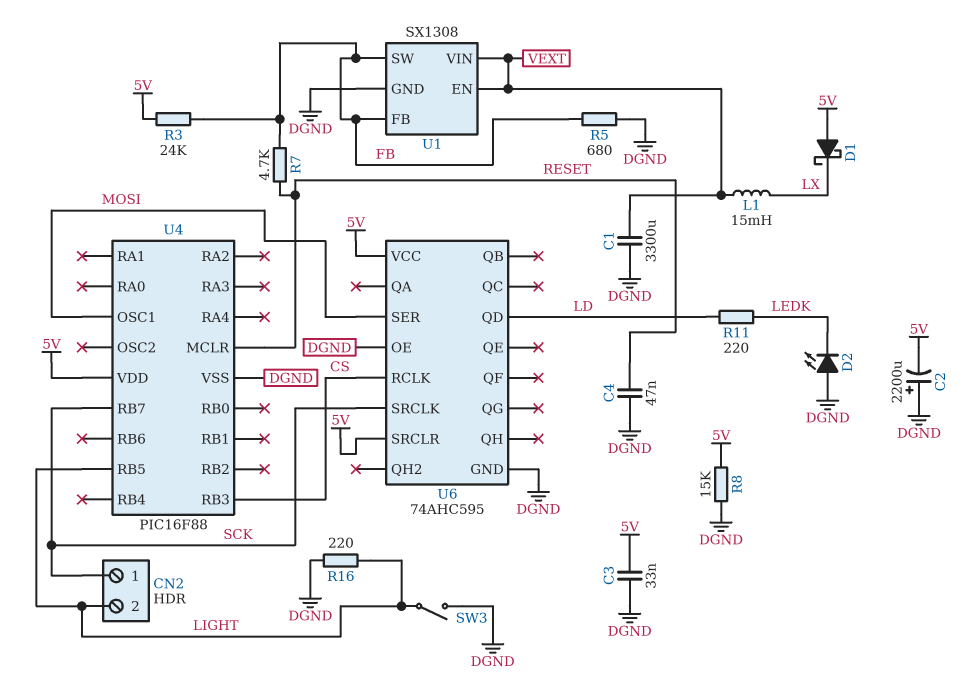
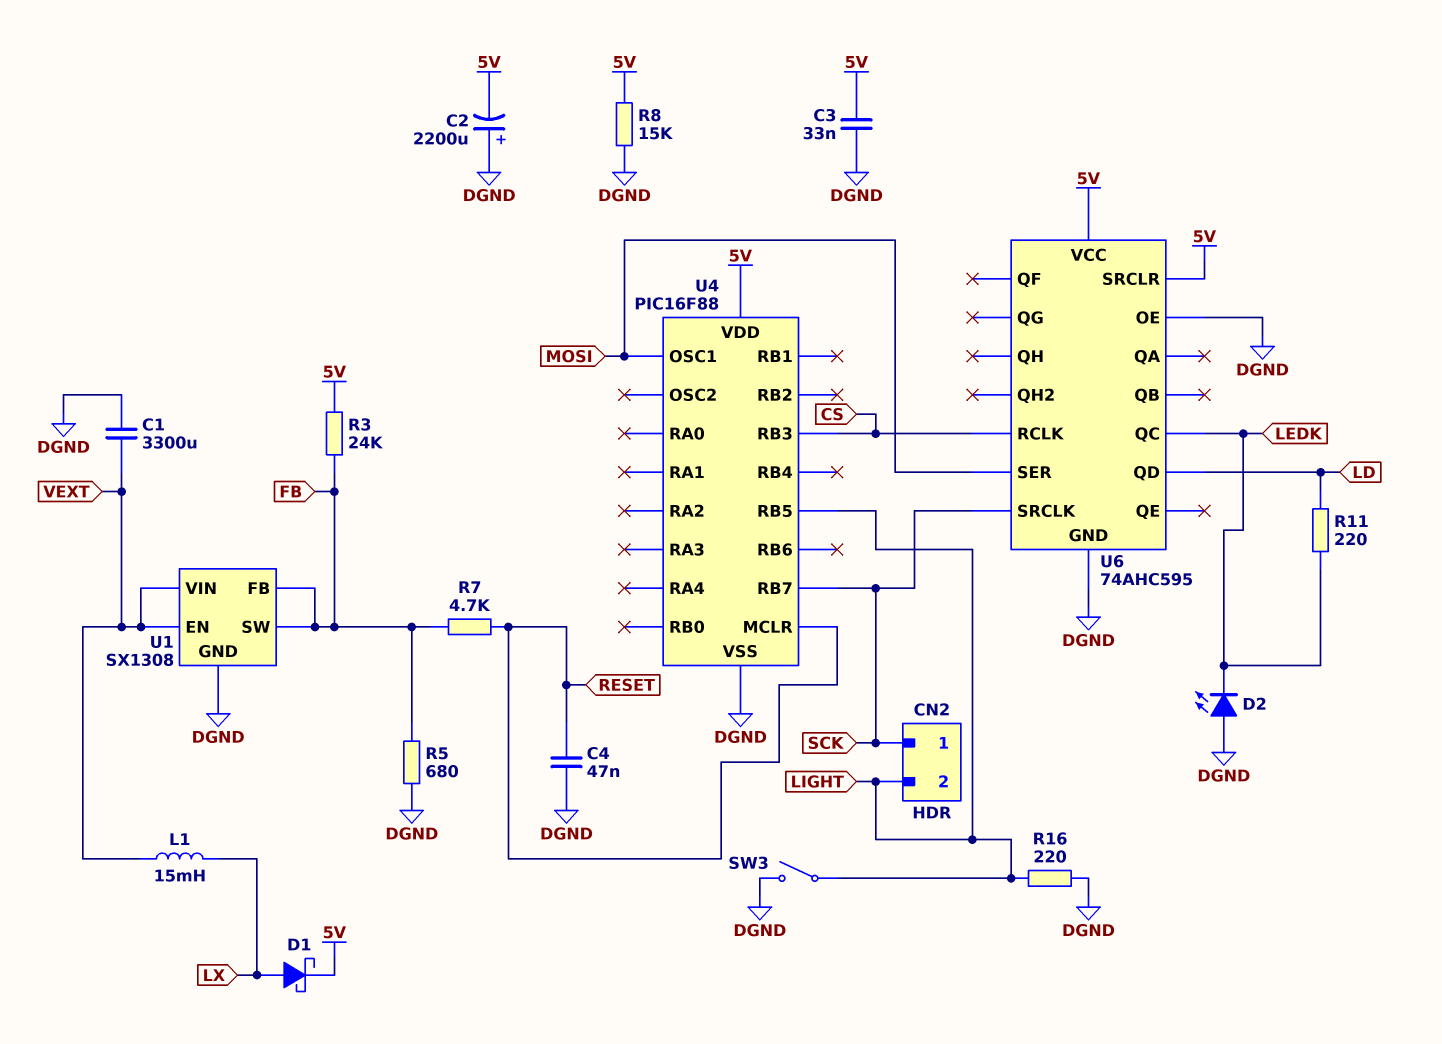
D1: schottky (A 5V, K LX) -> schottky (A LX, K 5V)
U6 pin QC: none -> LEDK

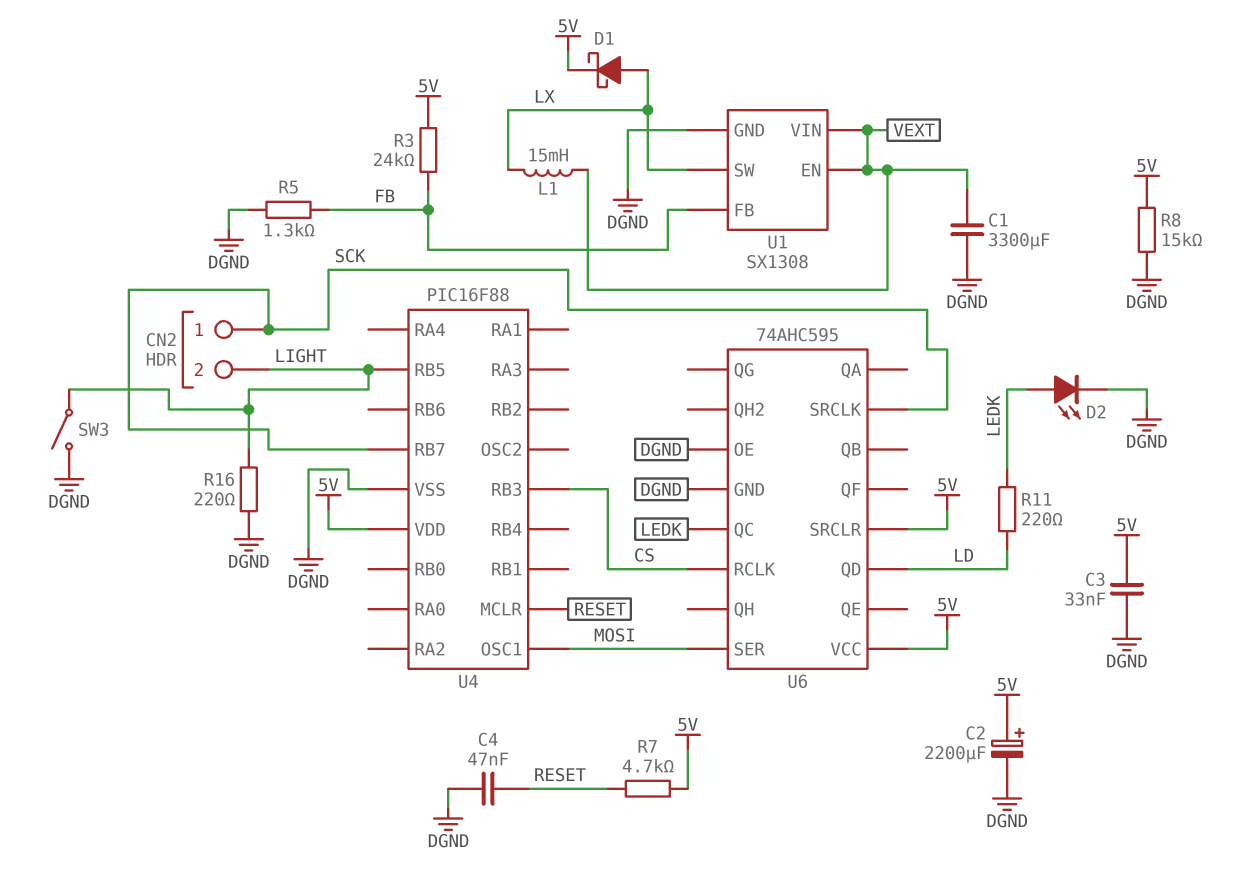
C2: 2200uF (plus DGND, minus 5V) -> 2200uF (plus 5V, minus DGND)
D2: LED (A DGND, K LEDK) -> LED (A LEDK, K DGND)
R5: 680 (DGND, FB) -> 1.3k (DGND, FB)
R7: 4.7k (FB, RESET) -> 4.7k (5V, RESET)
U1 pin SW: FB -> LX

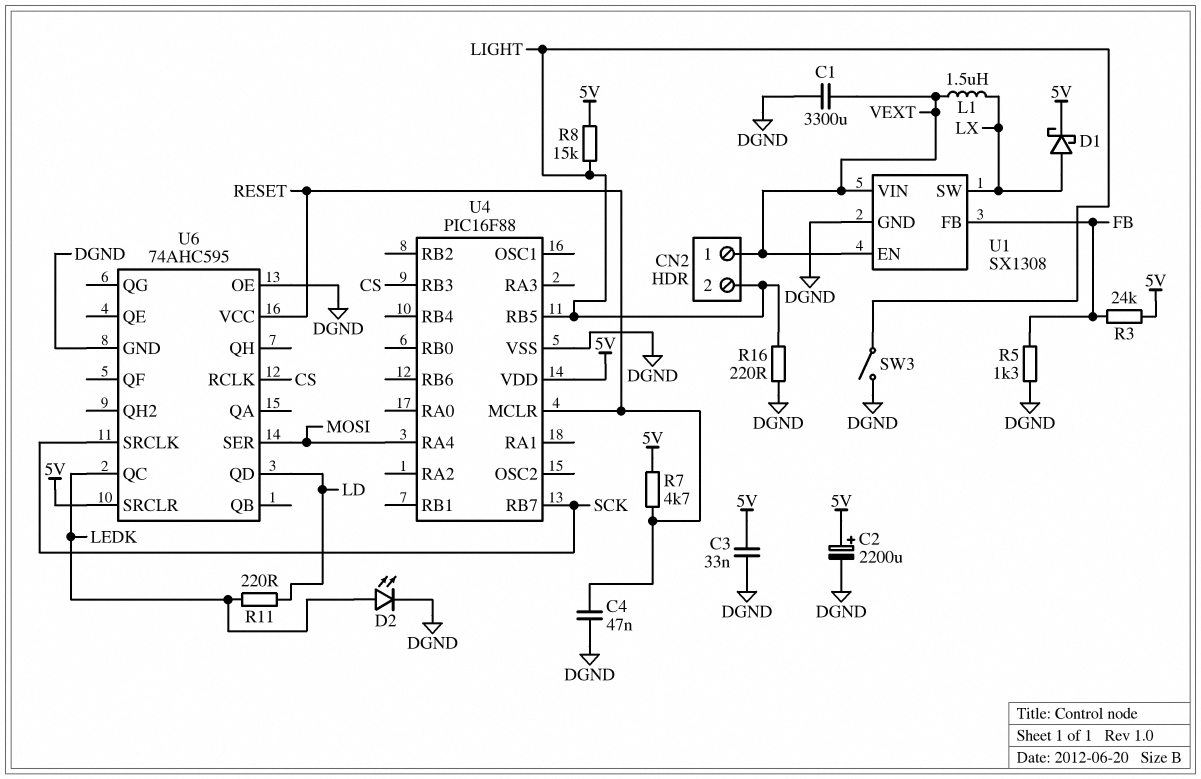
CN2 pin 1: SCK -> VEXT
L1: 15mH (LX, VEXT) -> 1.5uH (LX, VEXT)
R8: 15k (5V, DGND) -> 15k (5V, LIGHT)
U4 pin OSC1: MOSI -> none
U4 pin RA4: none -> MOSI
U6 pin VCC: 5V -> RESET

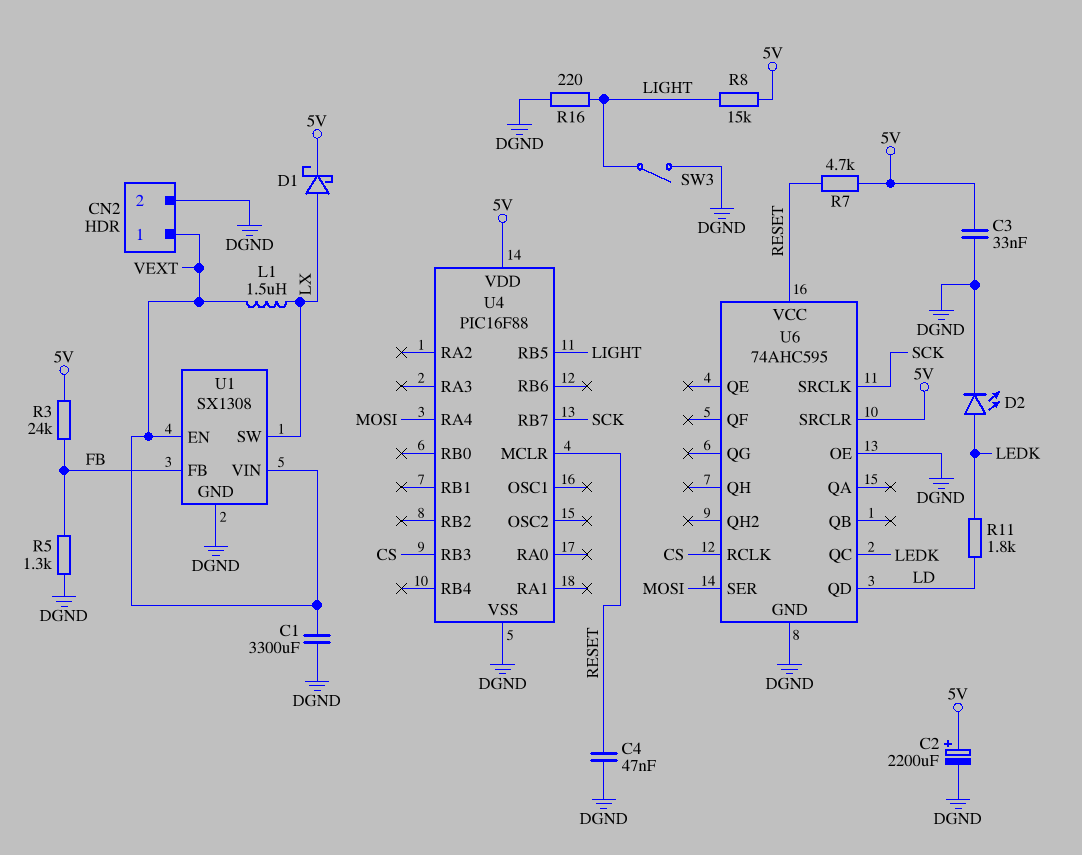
CN2 pin 2: LIGHT -> DGND
R11: 220 (LD, LEDK) -> 1.8k (LD, LEDK)

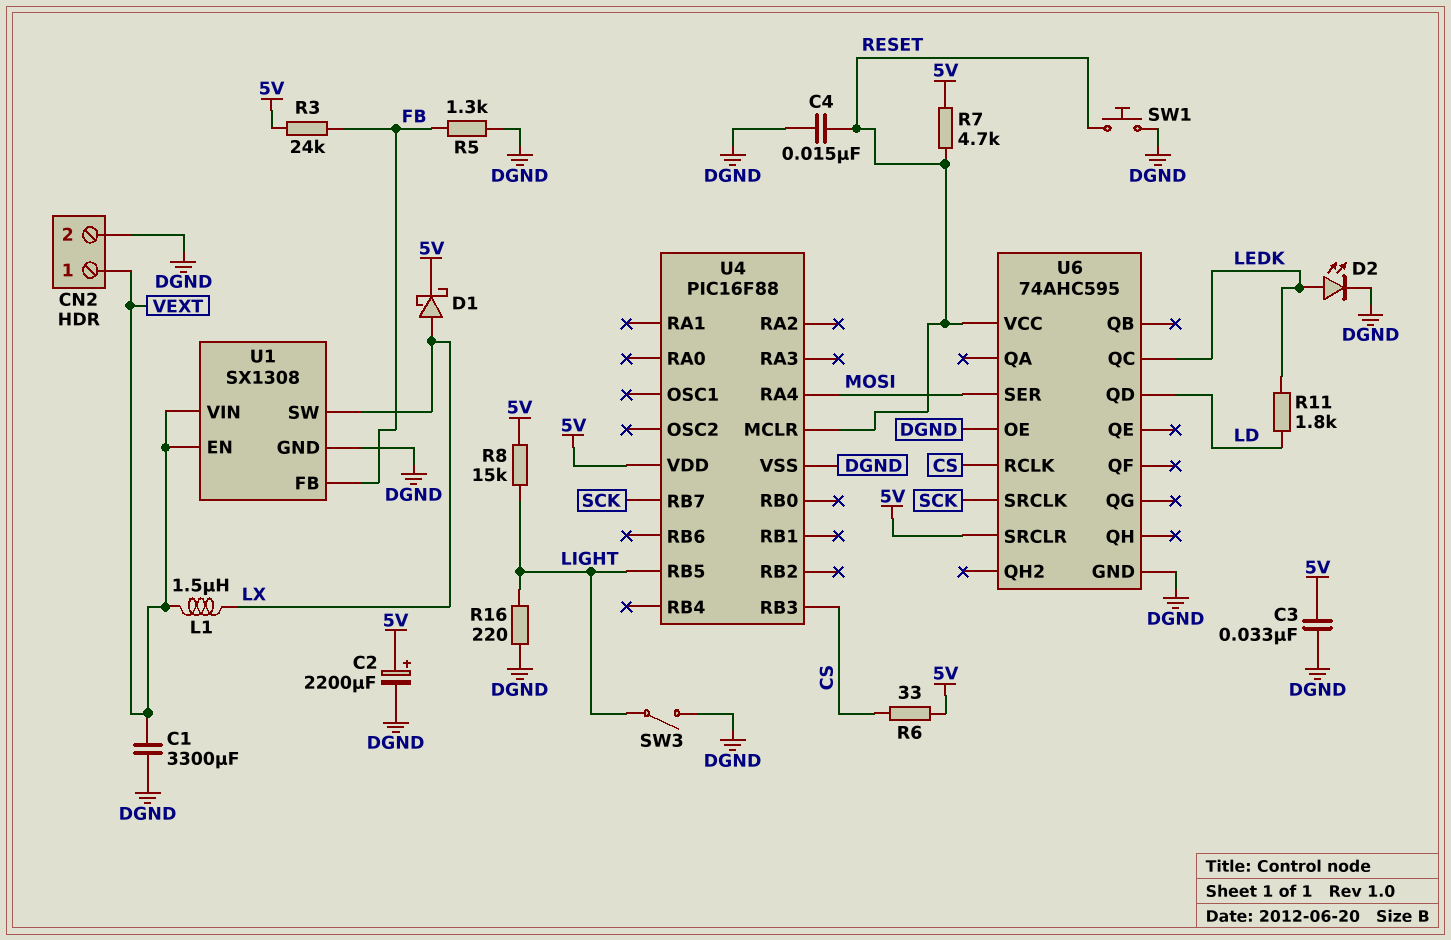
C4: 47nF (DGND, RESET) -> 15nF (DGND, RESET)
R6: none -> 33 (5V, CS)
SW1: none -> button (DGND, RESET)

